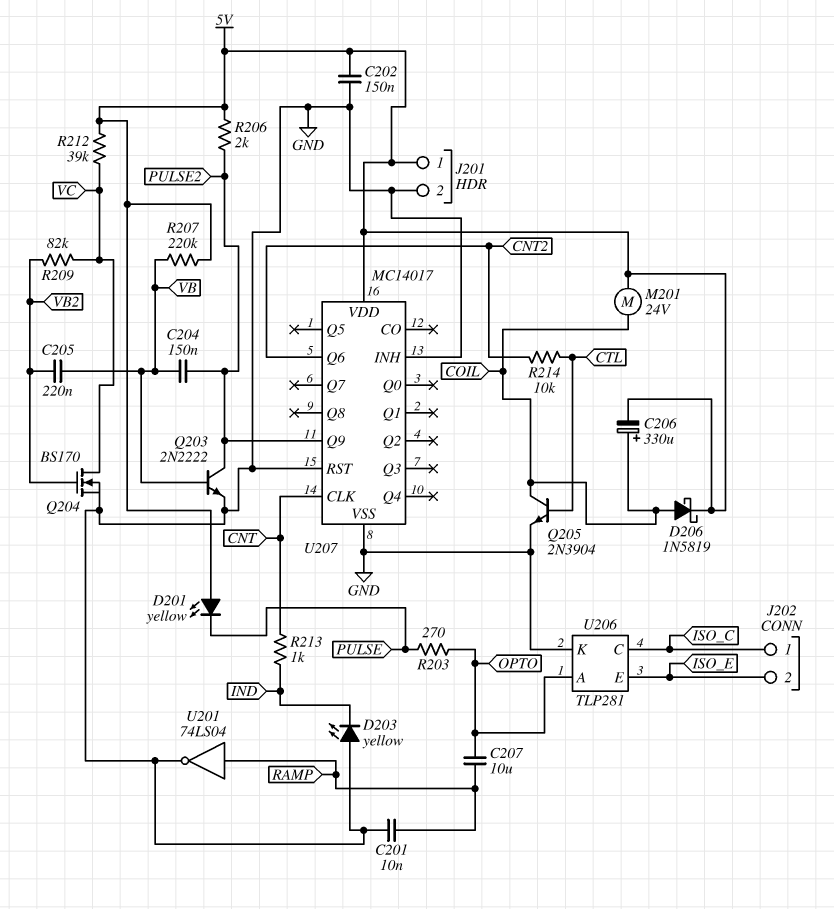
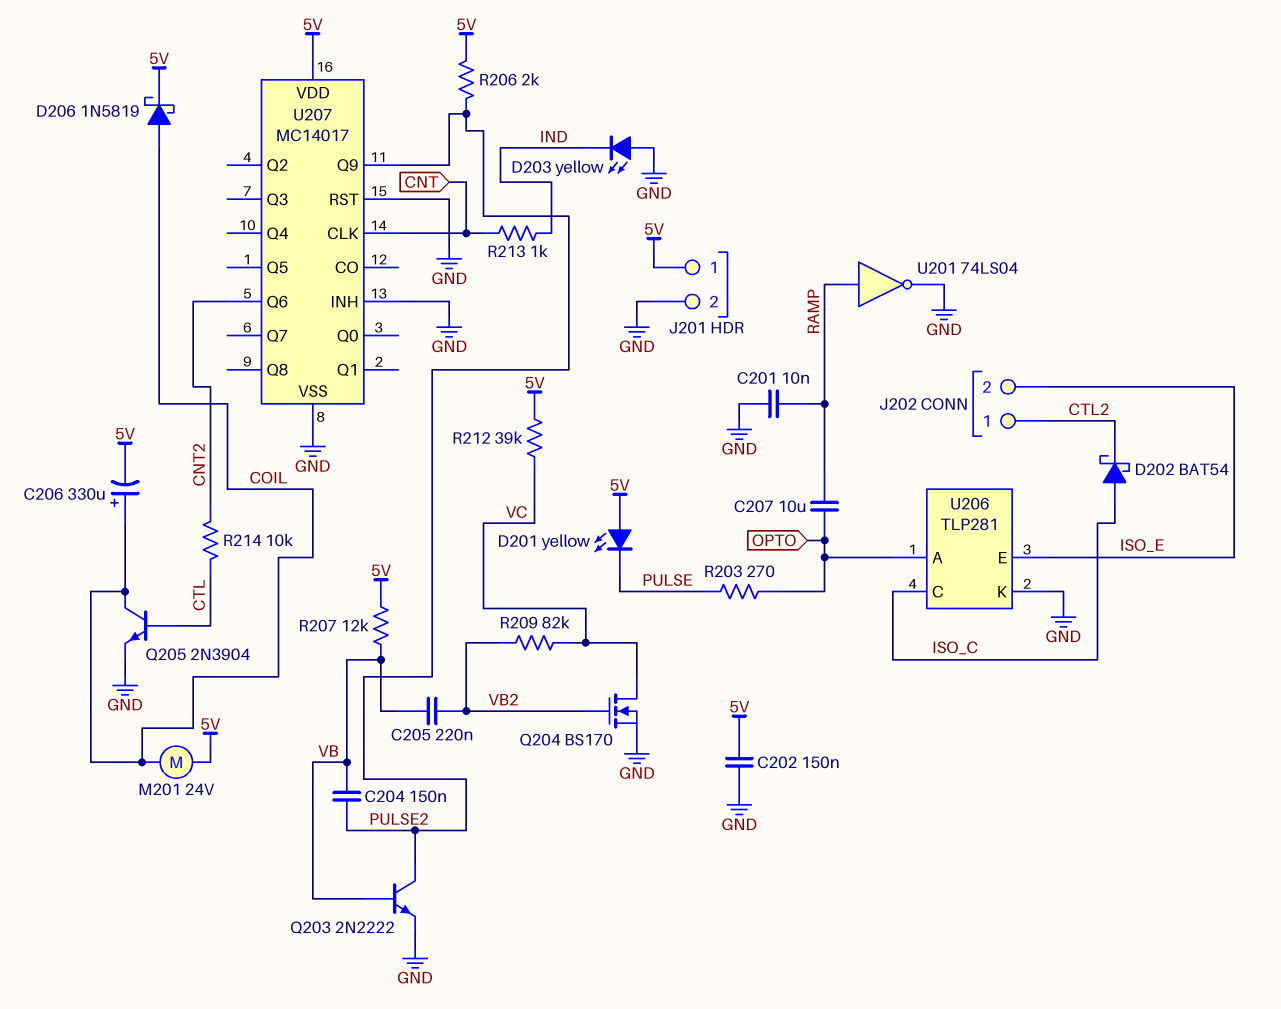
D202: none -> schottky BAT54 (A ISO_C, K CTL2)
J202 pin 1: ISO_C -> CTL2
R207: 220k (5V, VB) -> 12k (5V, VB)

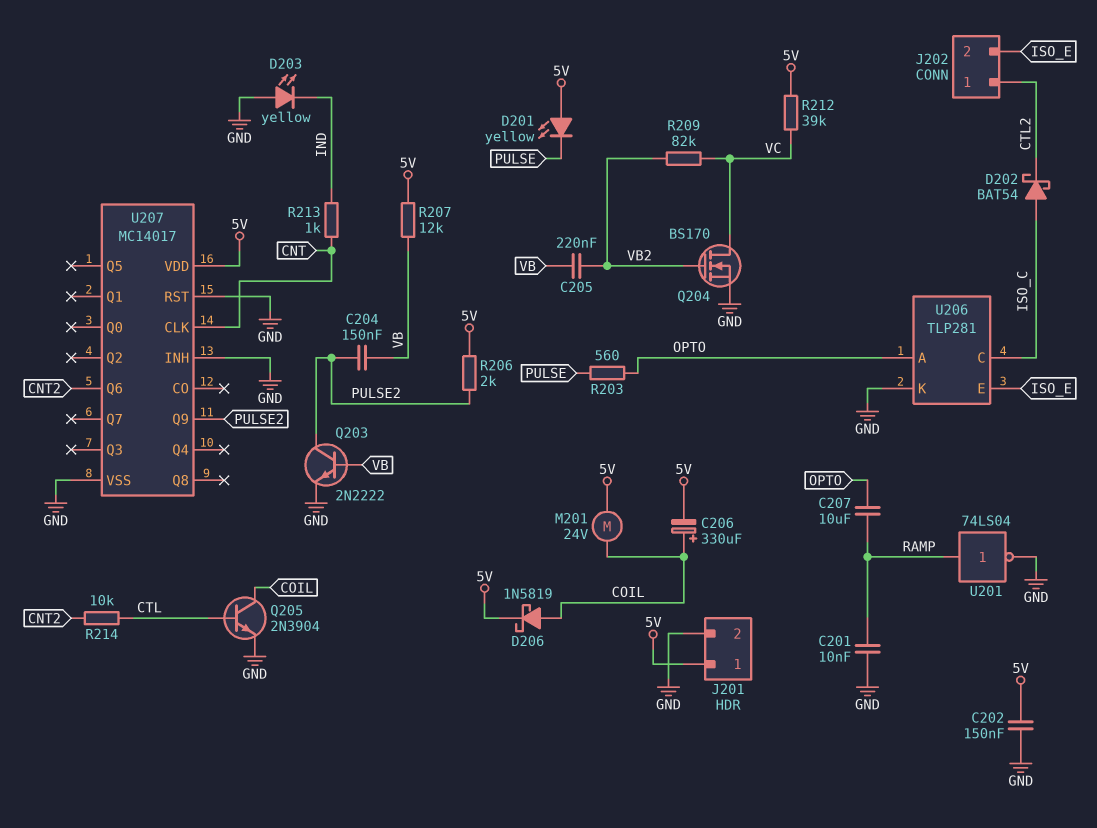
R203: 270 (OPTO, PULSE) -> 560 (OPTO, PULSE)

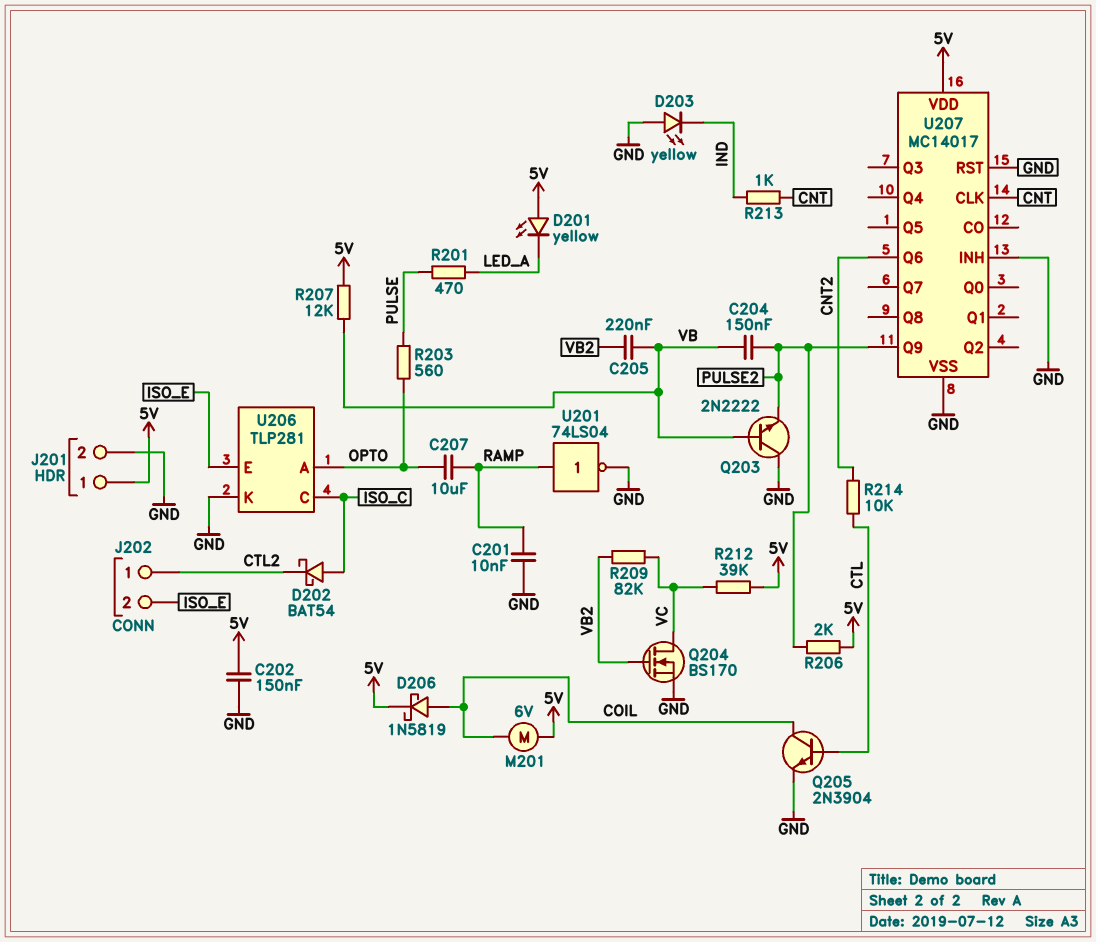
C206: 330uF (plus COIL, minus 5V) -> none
D201: LED yellow (A 5V, K PULSE) -> LED yellow (A 5V, K LED_A)
M201: motor 24V (5V, COIL) -> motor 6V (5V, COIL)
Q203: NPN 2N2222 (B VB, C PULSE2, E GND) -> NPN 2N2222 (B VB, C GND, E PULSE2)
R201: none -> 470 (LED_A, PULSE)

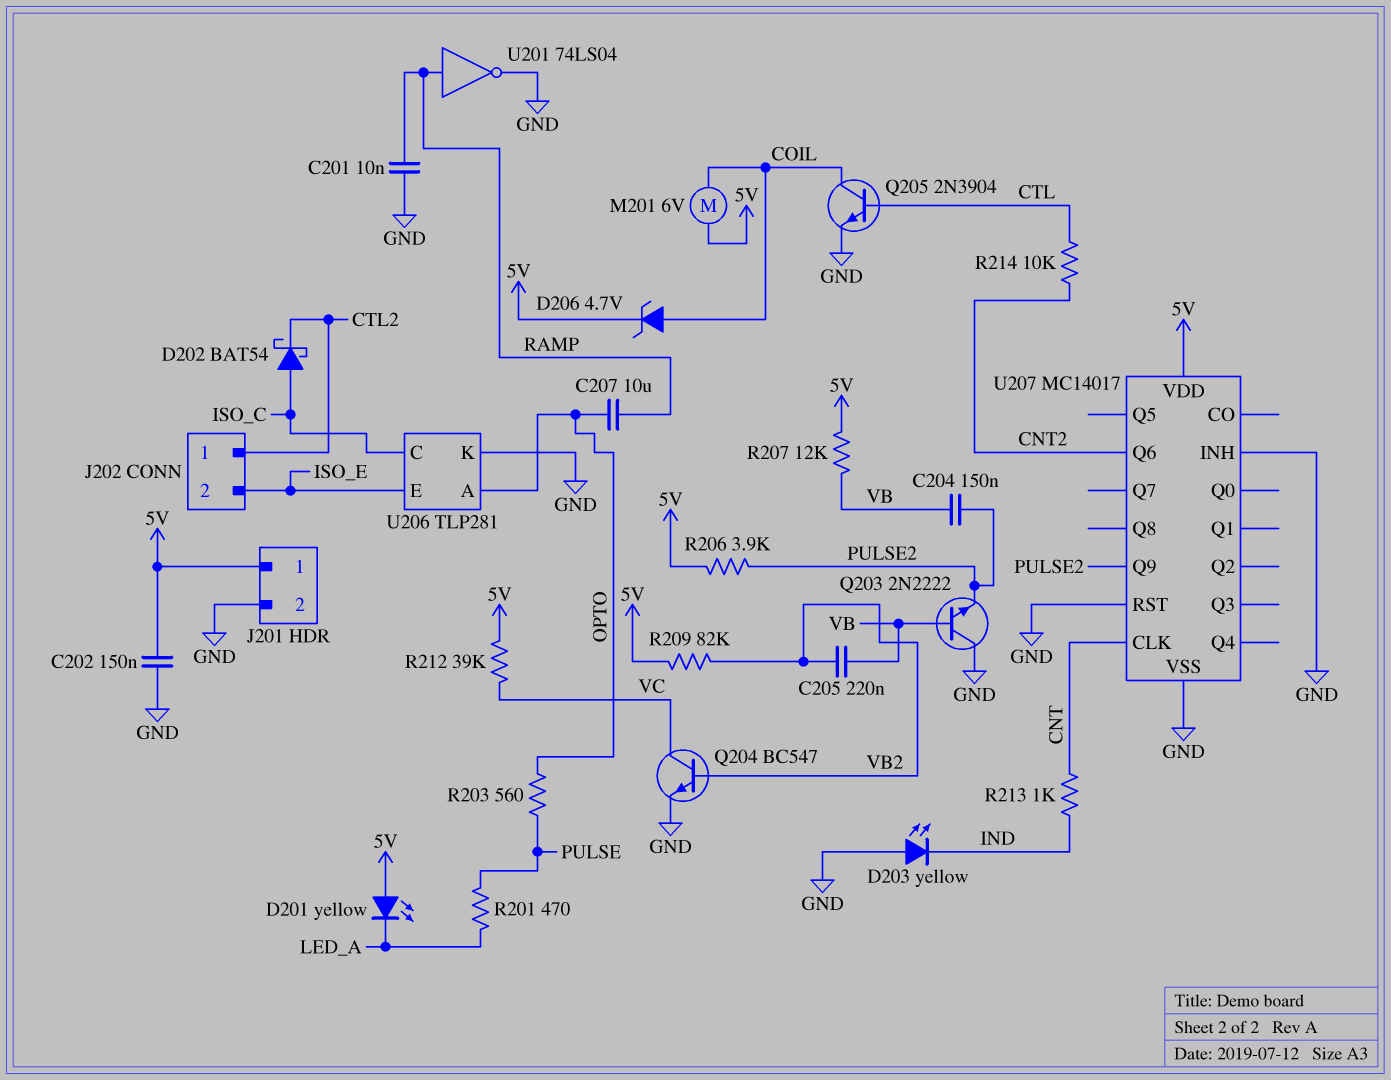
D206: schottky 1N5819 (A COIL, K 5V) -> zener 4.7V (A COIL, K 5V)
Q204: NMOS BS170 (G VB2, D VC, S GND) -> NPN BC547 (B VB2, C VC, E GND)
R206: 2k (5V, PULSE2) -> 3.9k (5V, PULSE2)
R209: 82k (VB2, VC) -> 82k (5V, VB2)

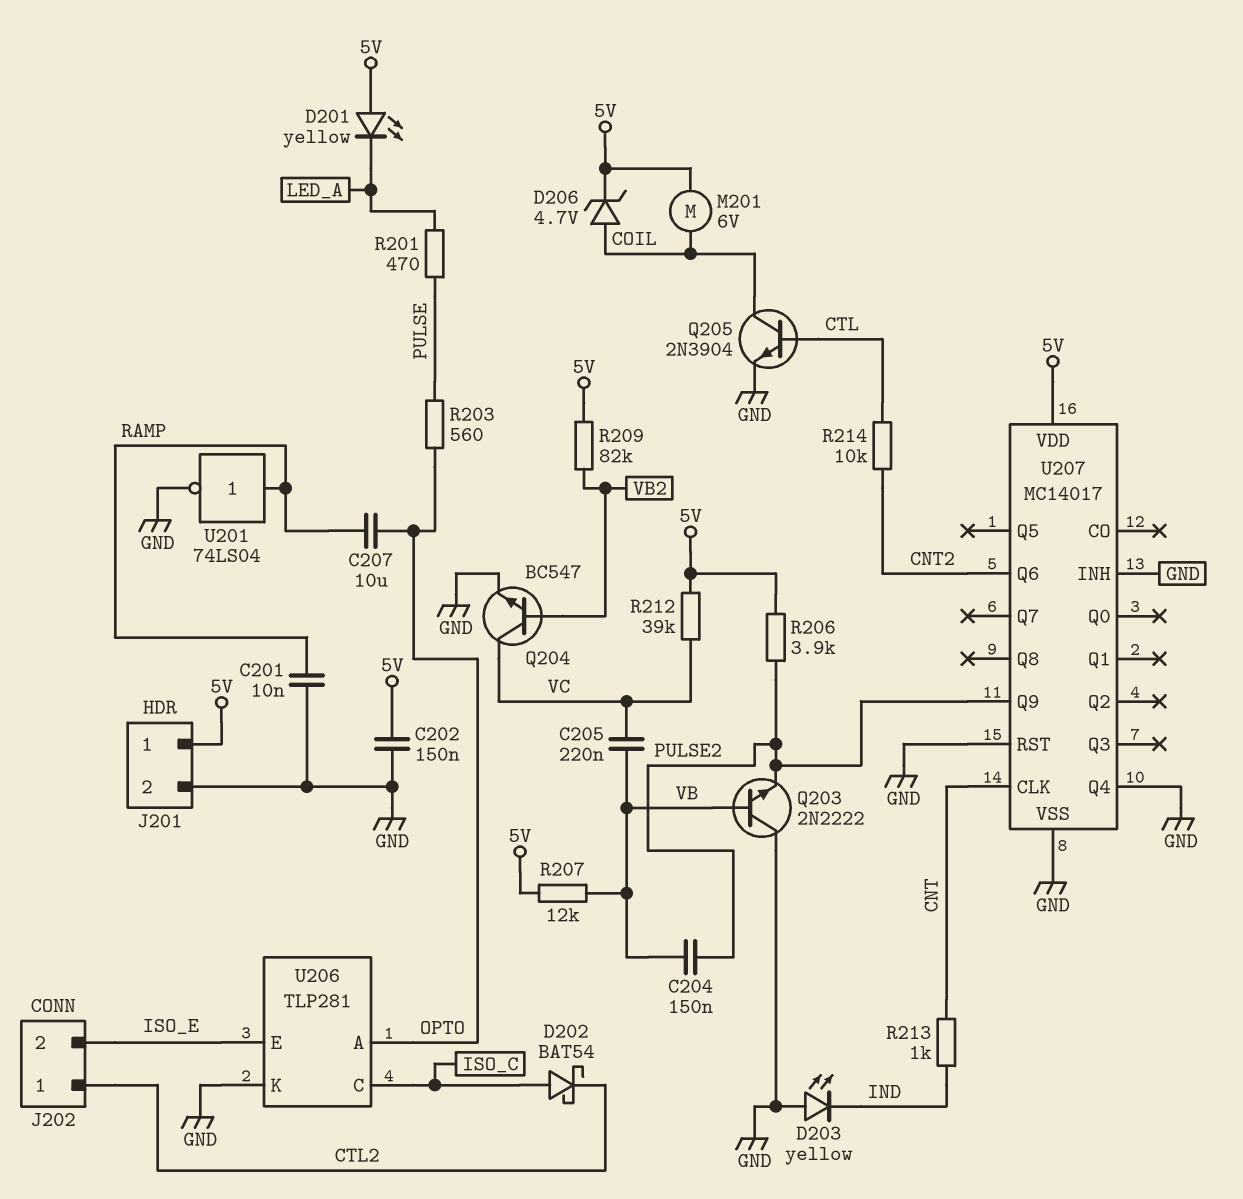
C205: 220nF (VB, VB2) -> 220nF (VB, VC)
U207 pin Q4: none -> GND

